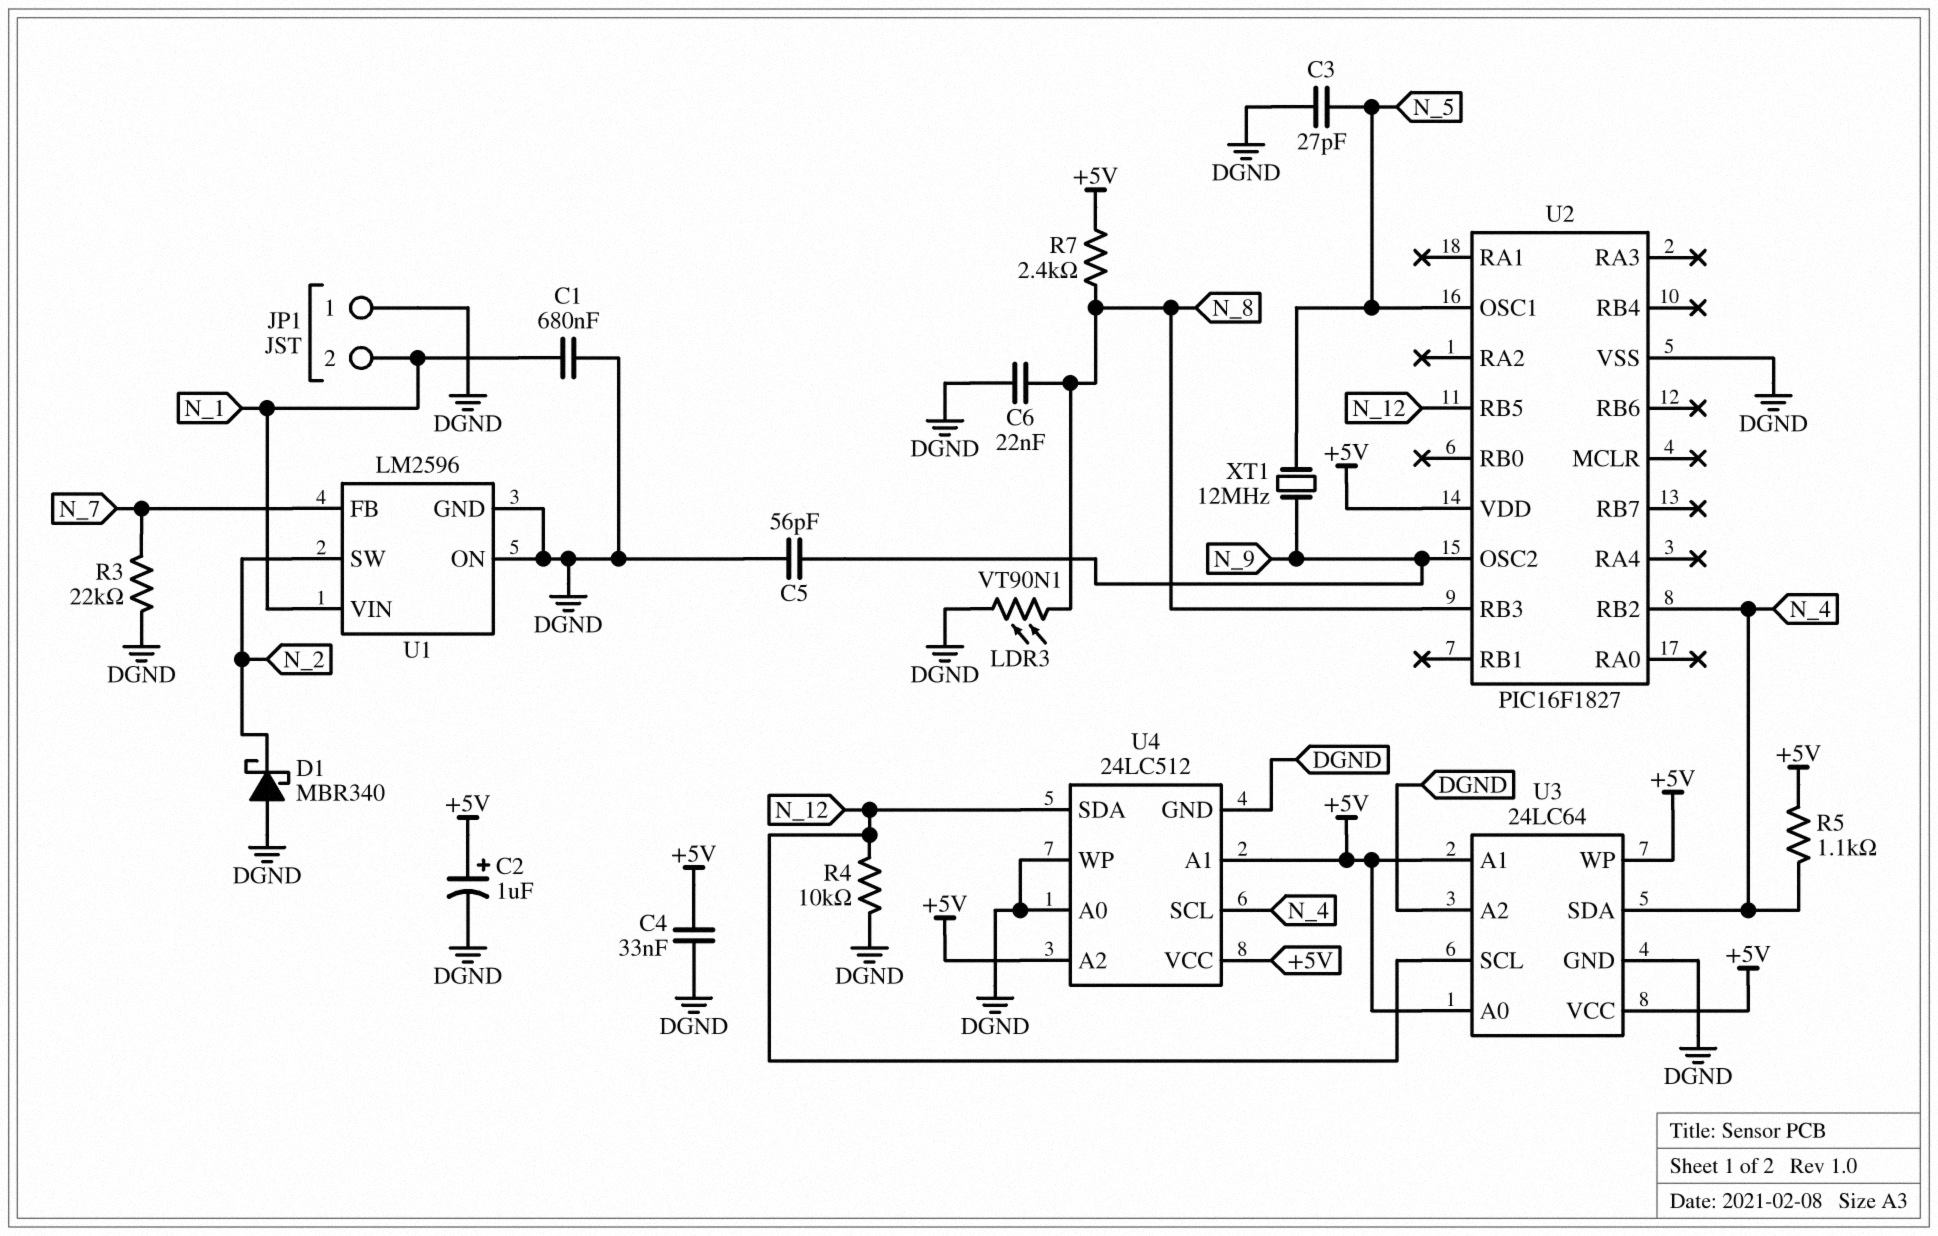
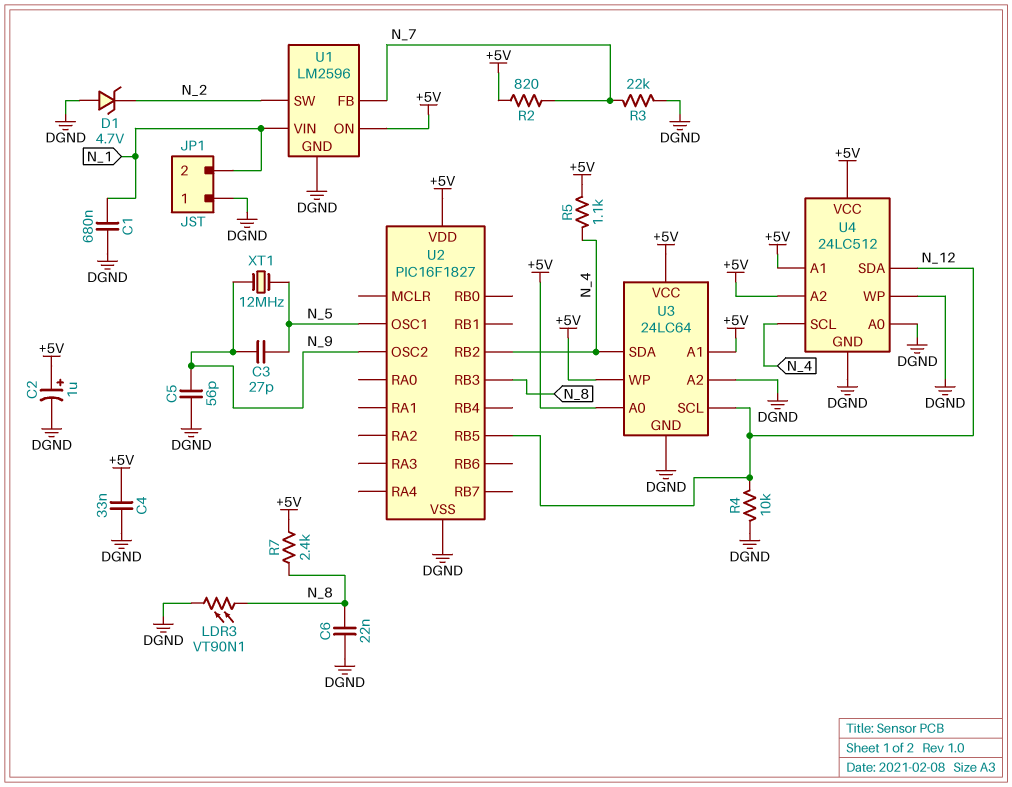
C3: 27pF (DGND, N_5) -> 27pF (N_5, N_9)
D1: schottky MBR340 (A DGND, K N_2) -> zener 4.7V (A DGND, K N_2)
R2: none -> 820 (+5V, N_7)
U1 pin ON: DGND -> +5V

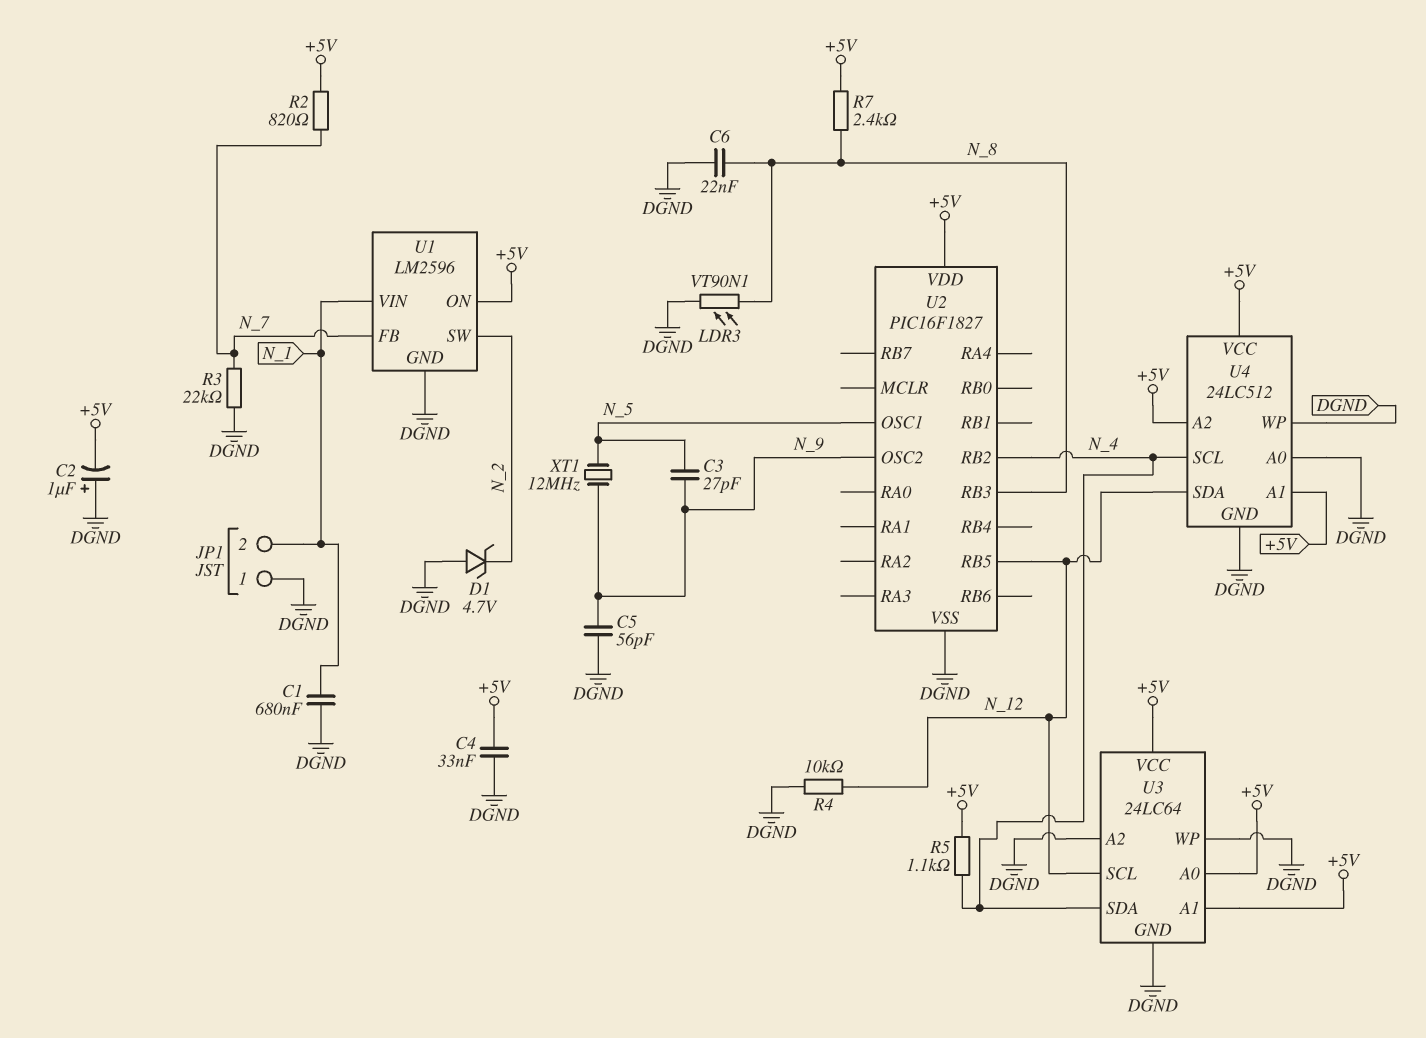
C2: 1uF (plus +5V, minus DGND) -> 1uF (plus DGND, minus +5V)
U3 pin WP: +5V -> DGND

